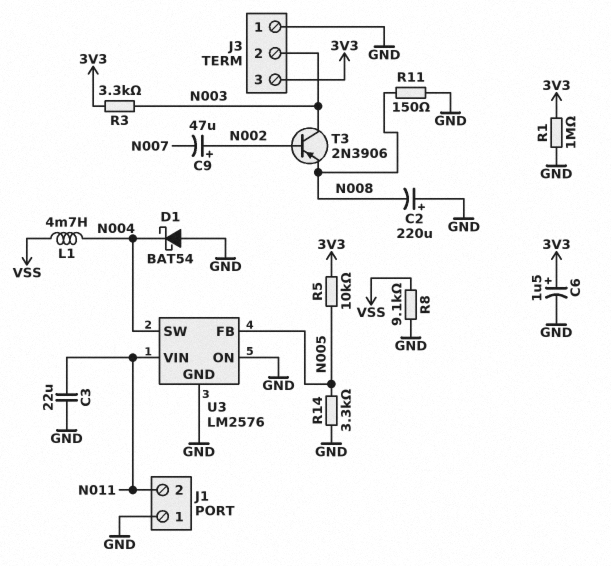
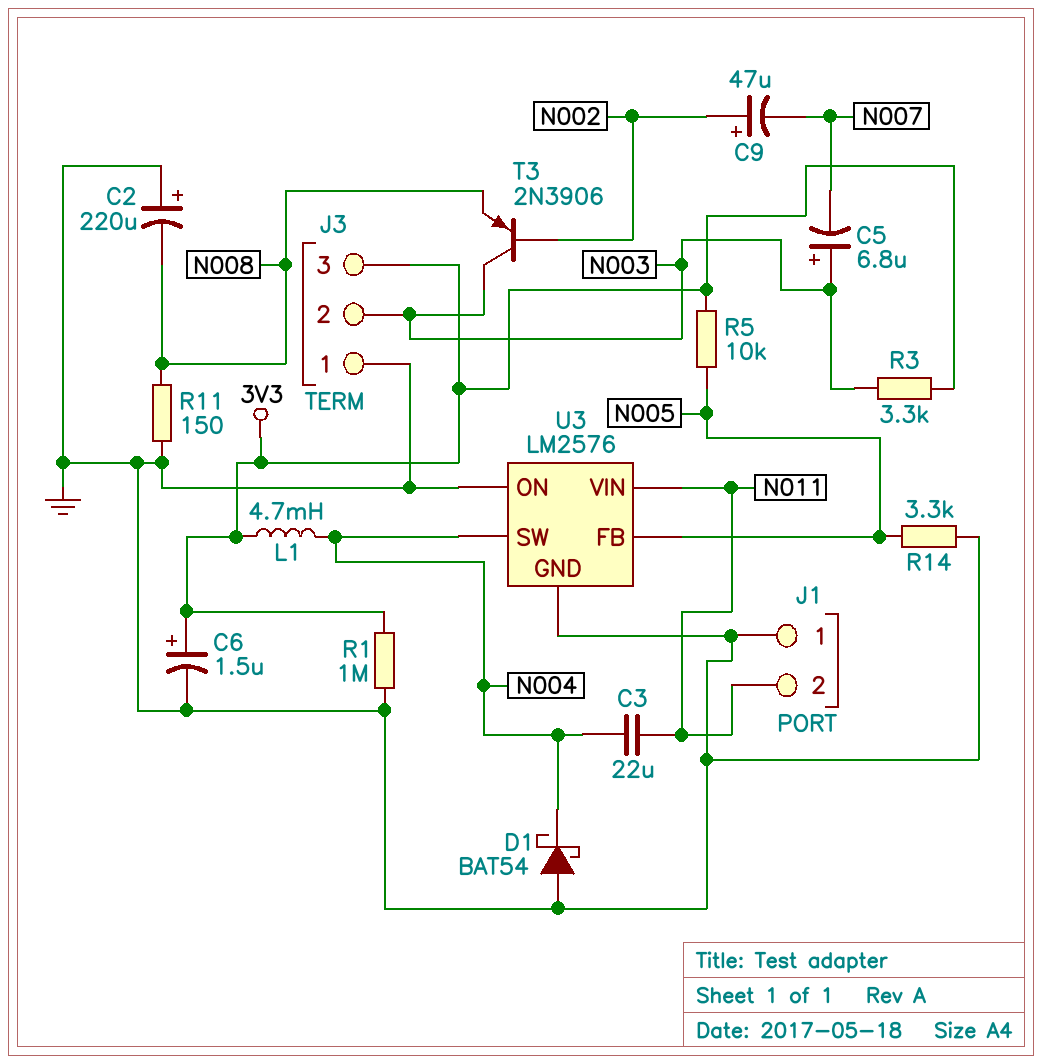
C3: 22uF (GND, N011) -> 22uF (N004, N011)
C5: none -> 6.8uF (plus N003, minus N007)
L1: 4.7mH (N004, VSS) -> 4.7mH (3V3, N004)
R8: 9.1k (GND, VSS) -> none

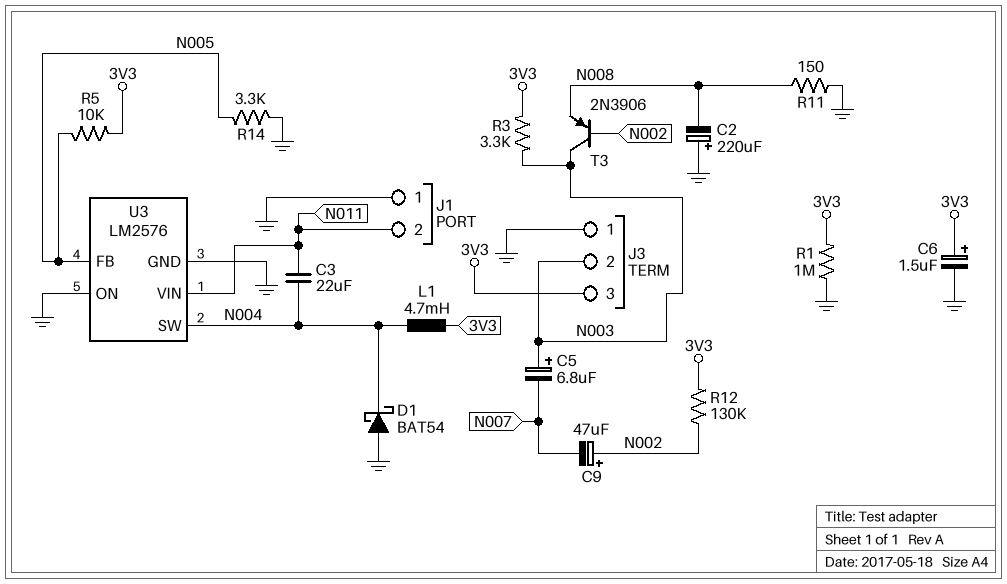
R12: none -> 130k (3V3, N002)

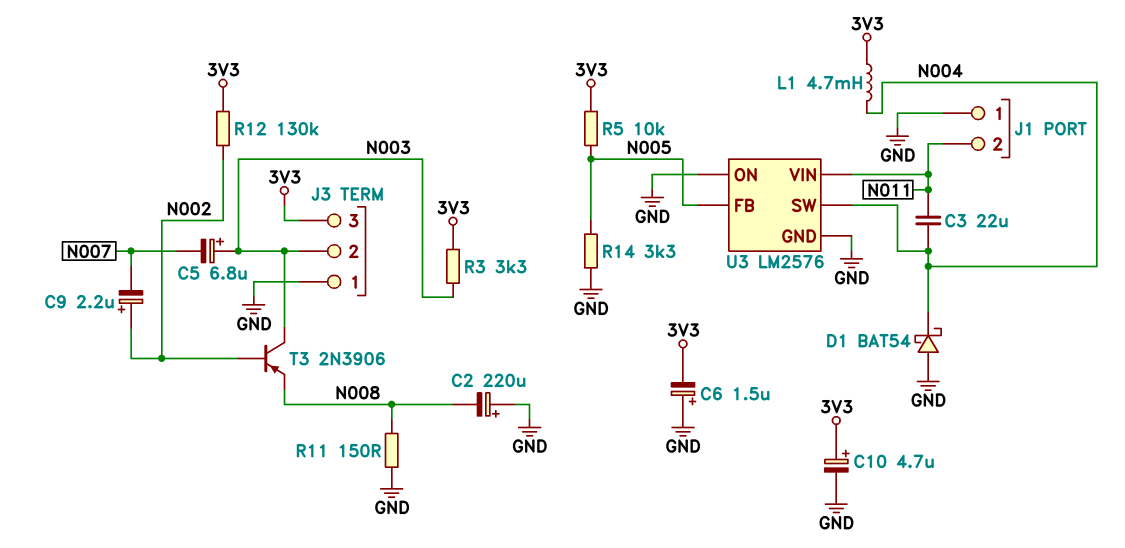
C6: 1.5uF (plus 3V3, minus GND) -> 1.5uF (plus GND, minus 3V3)
C9: 47uF (plus N002, minus N007) -> 2.2uF (plus N002, minus N007)
C10: none -> 4.7uF (plus 3V3, minus GND)
R1: 1M (3V3, GND) -> none

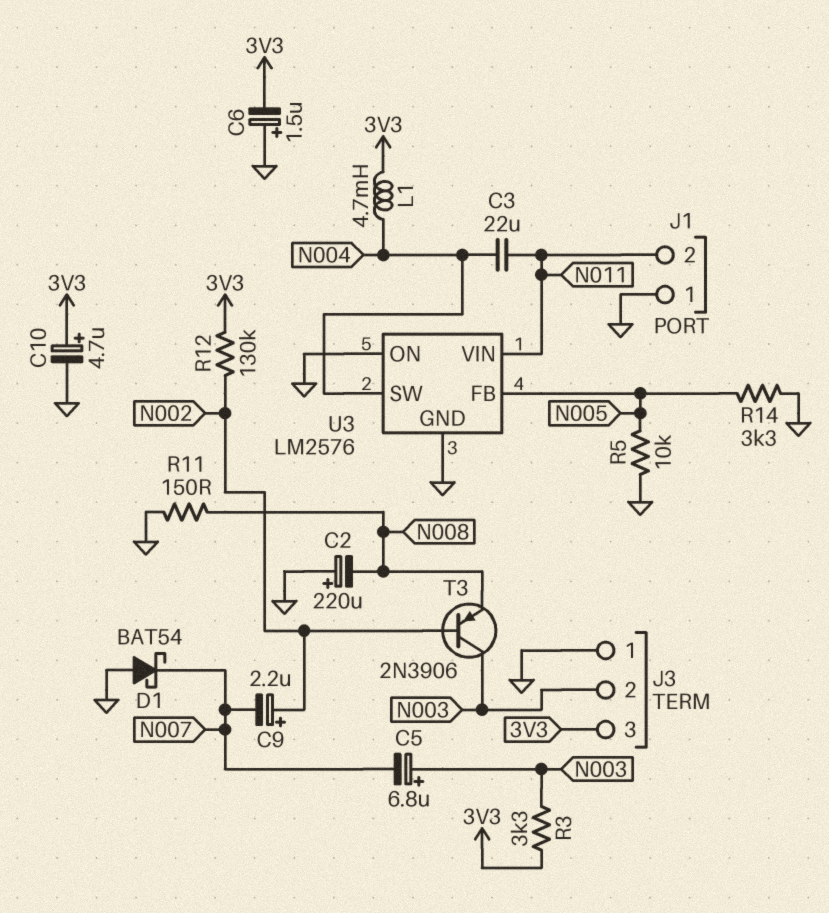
D1: schottky BAT54 (A GND, K N004) -> schottky BAT54 (A GND, K N007)
R5: 10k (3V3, N005) -> 10k (GND, N005)

